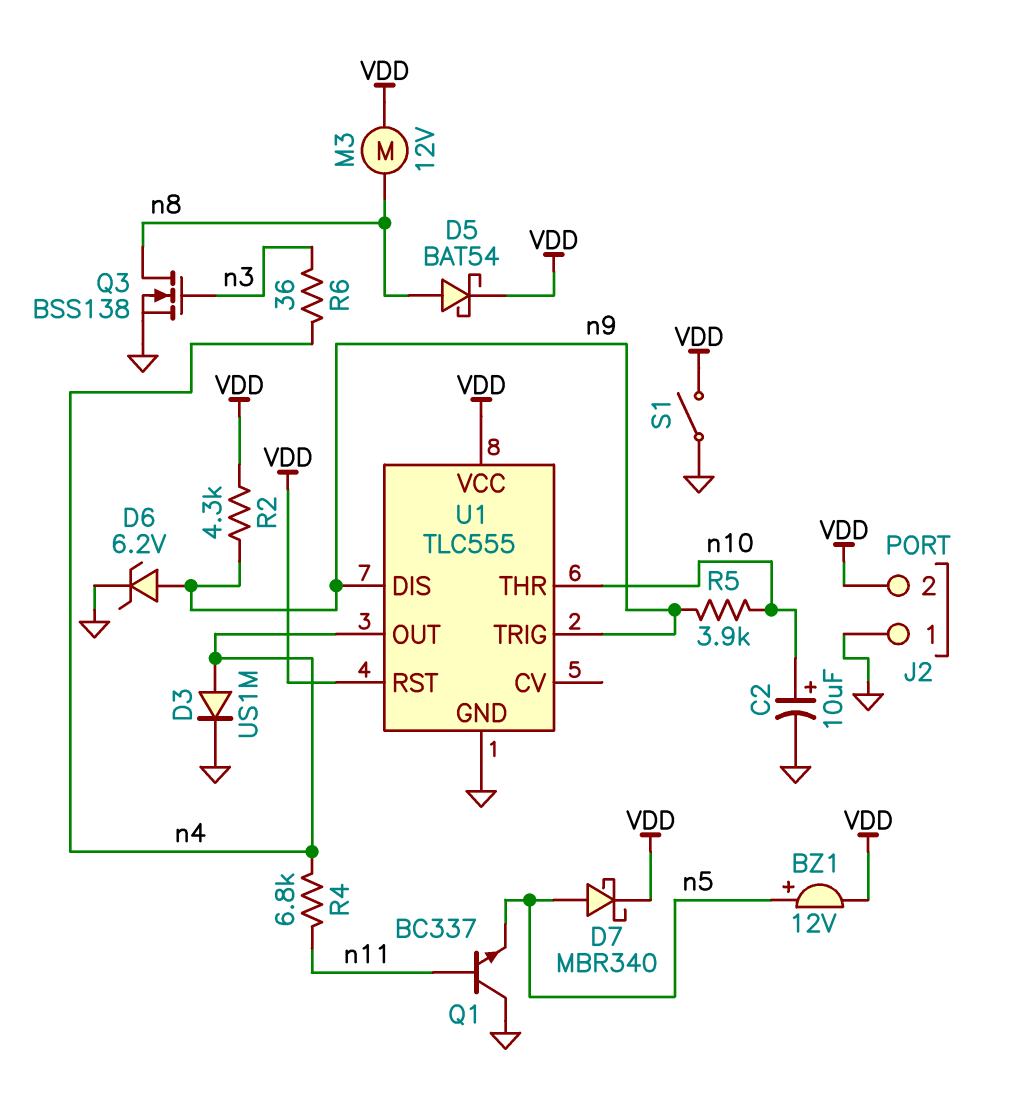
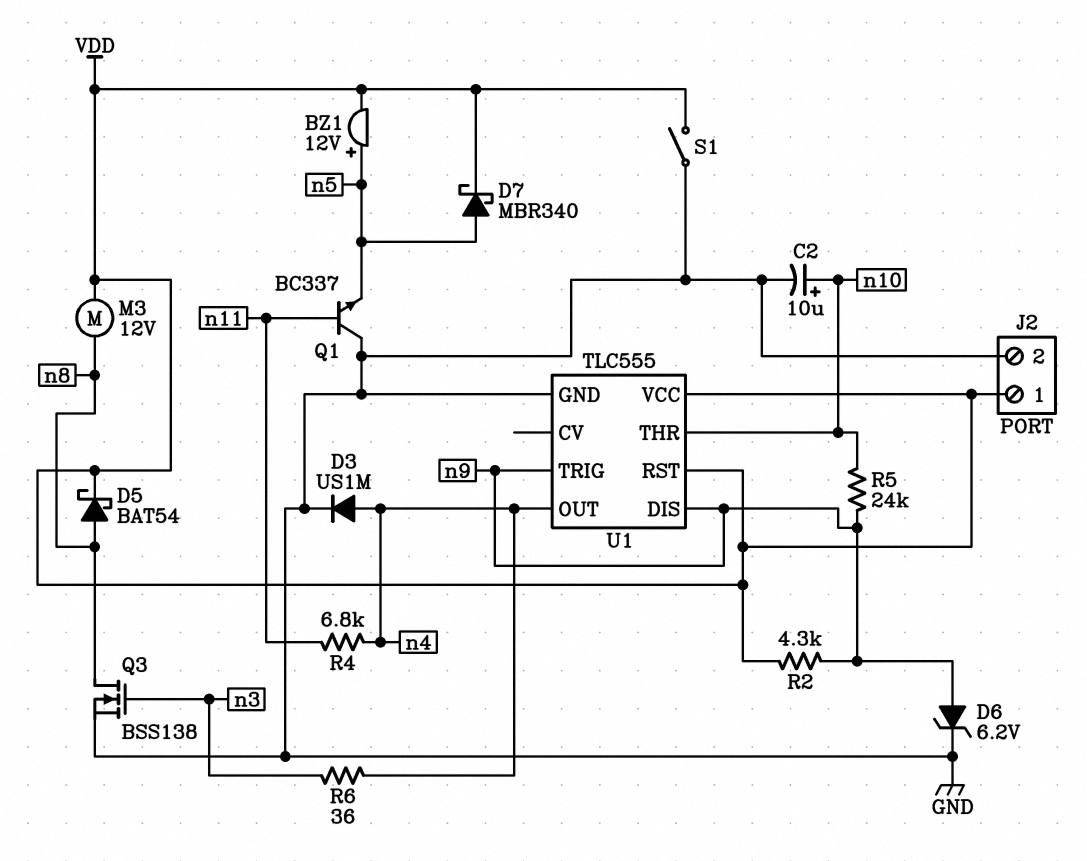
J2 pin 1: GND -> VDD
J2 pin 2: VDD -> GND
R5: 3.9k (n9, n10) -> 24k (n9, n10)

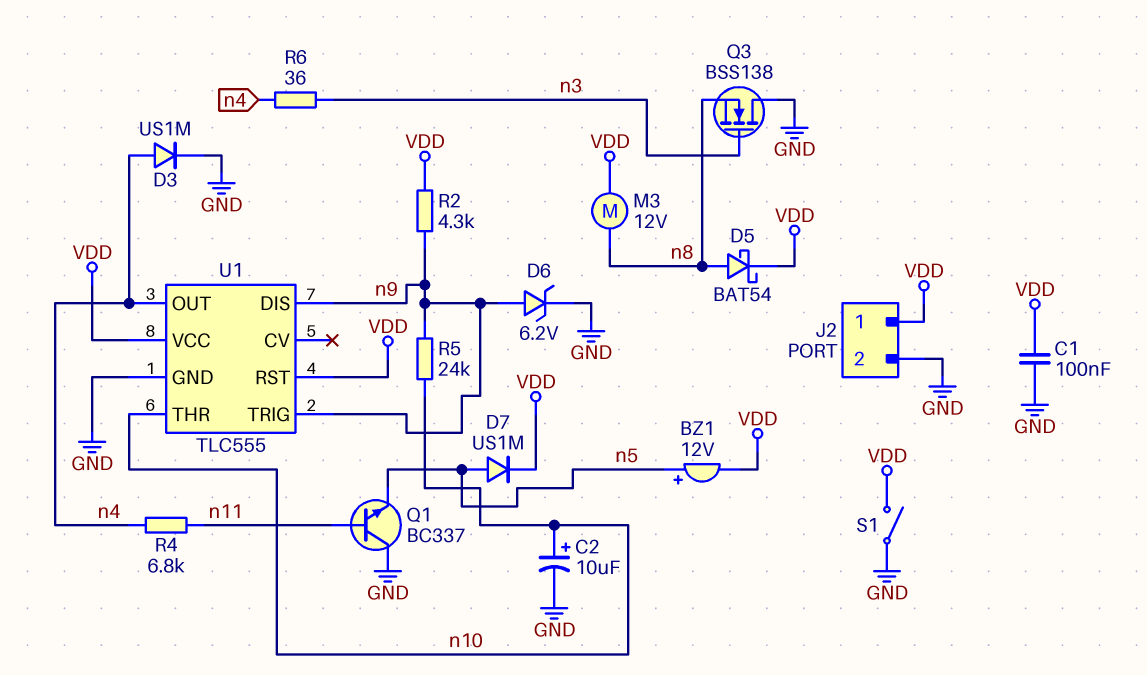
C1: none -> 100nF (GND, VDD)
D7: schottky MBR340 (A n5, K VDD) -> diode US1M (A n5, K VDD)
Q3: NMOS BSS138 (G n3, D n8, S GND) -> NMOS BSS138 (G n3, D GND, S n8)

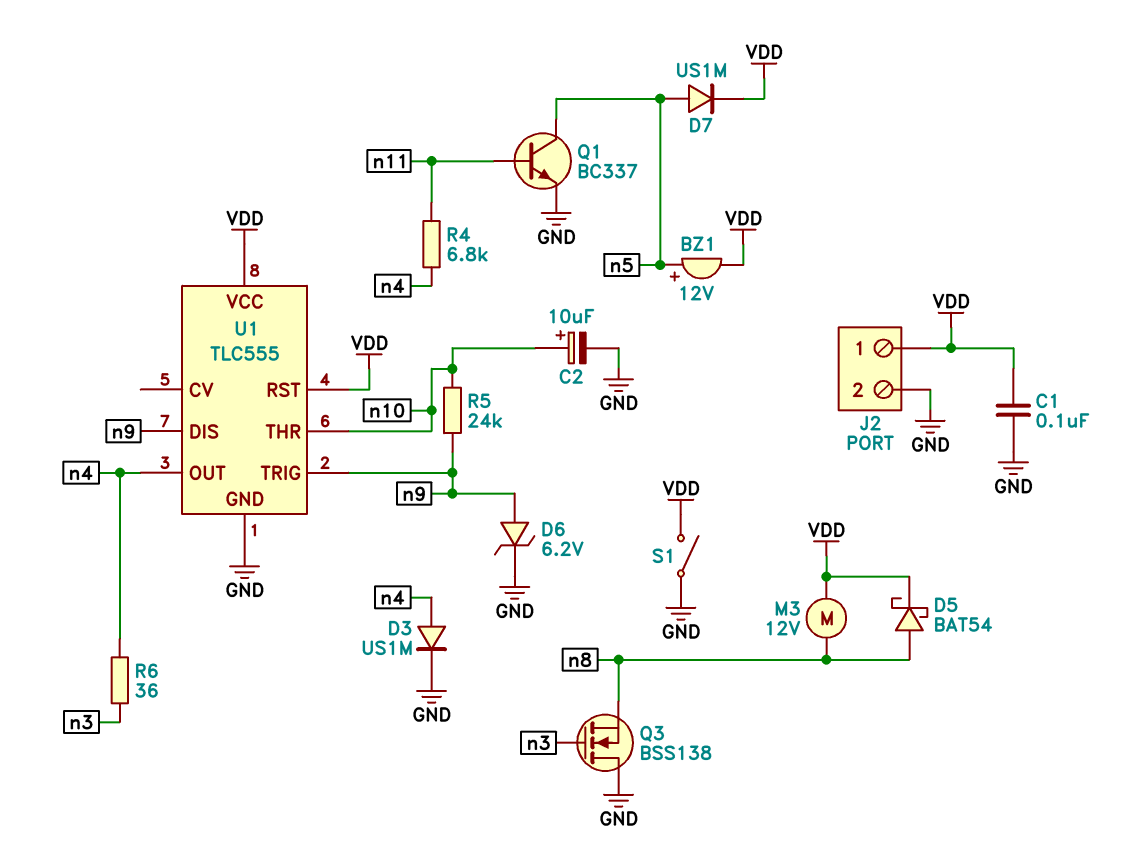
Q1: NPN BC337 (B n11, C GND, E n5) -> NPN BC337 (B n11, C n5, E GND)
R2: 4.3k (VDD, n9) -> none

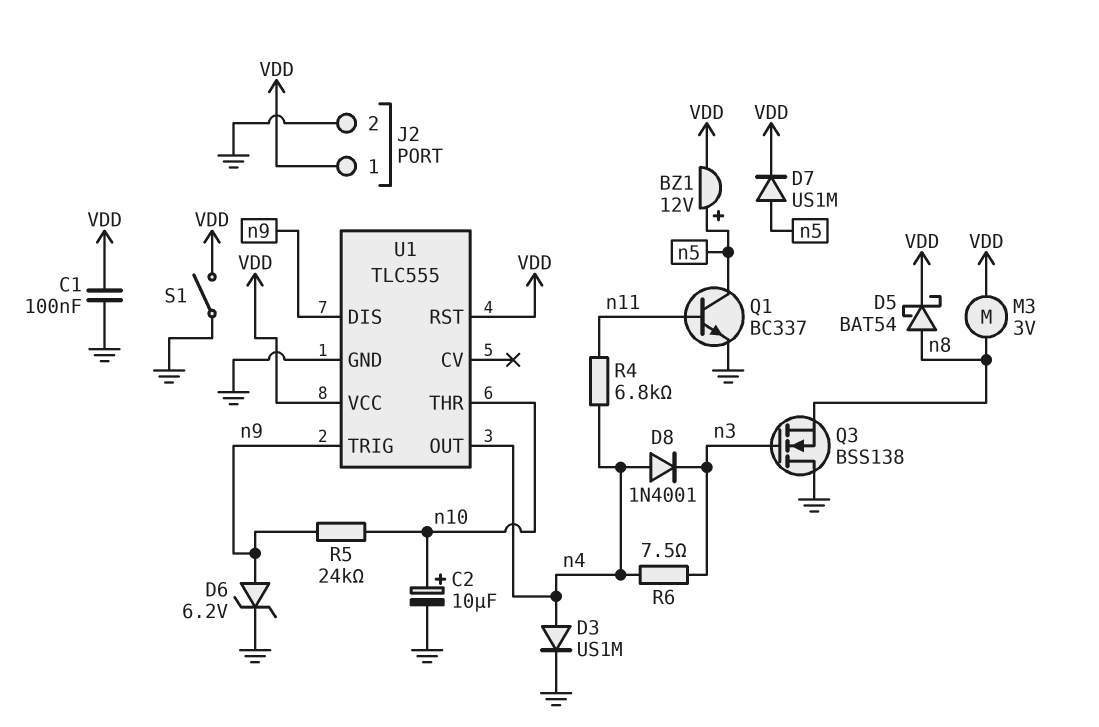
D8: none -> diode 1N4001 (A n4, K n3)
M3: motor 12V (VDD, n8) -> motor 3V (VDD, n8)
R6: 36 (n3, n4) -> 7.5 (n3, n4)

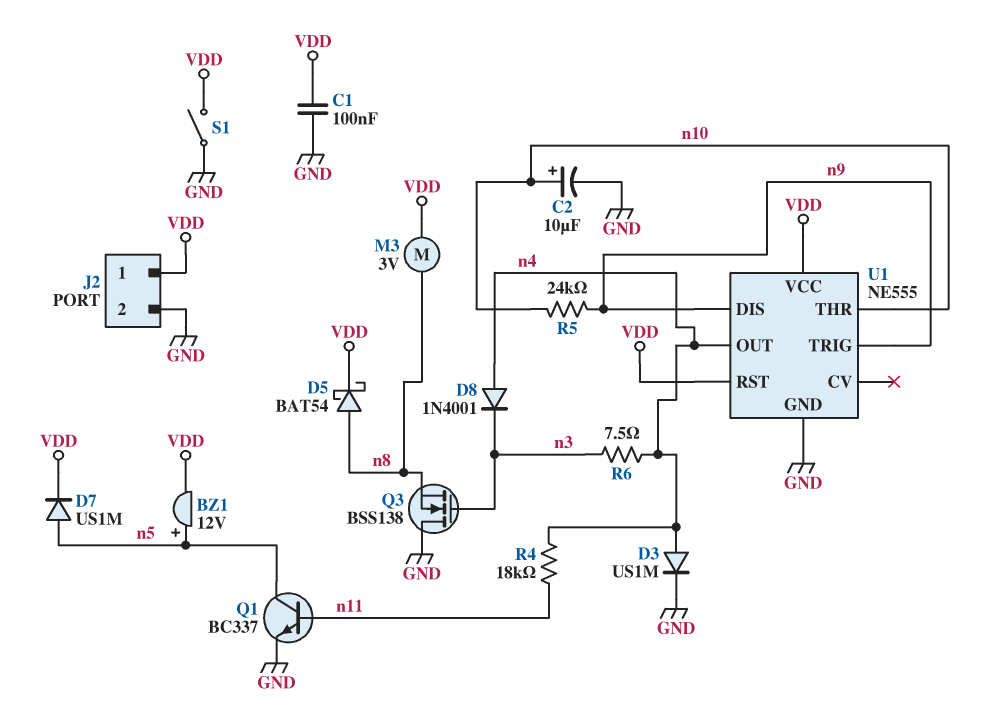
D6: zener 6.2V (A n9, K GND) -> none
R4: 6.8k (n4, n11) -> 18k (n4, n11)
U1: TLC555 -> NE555

